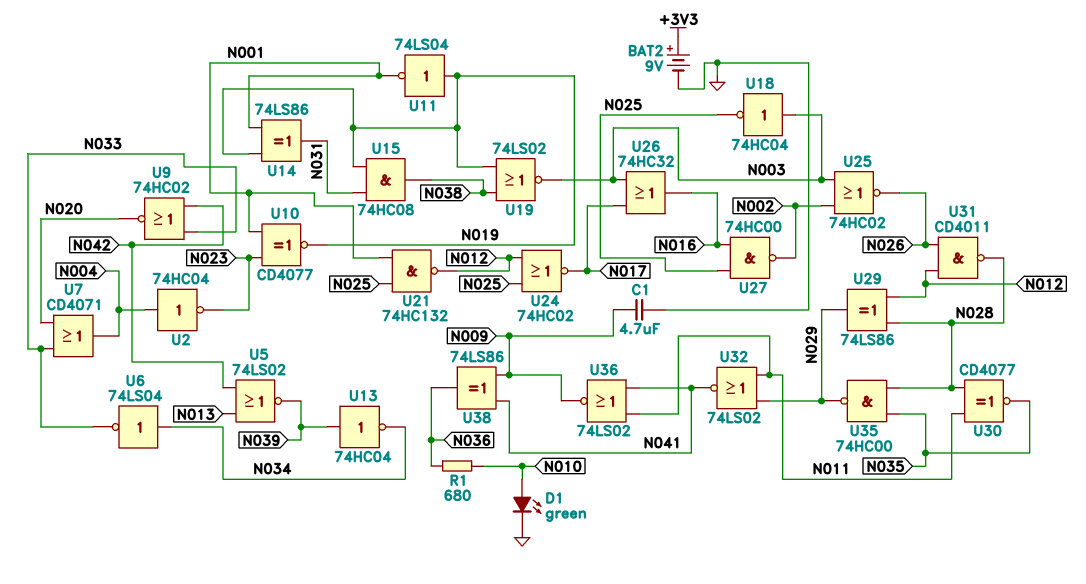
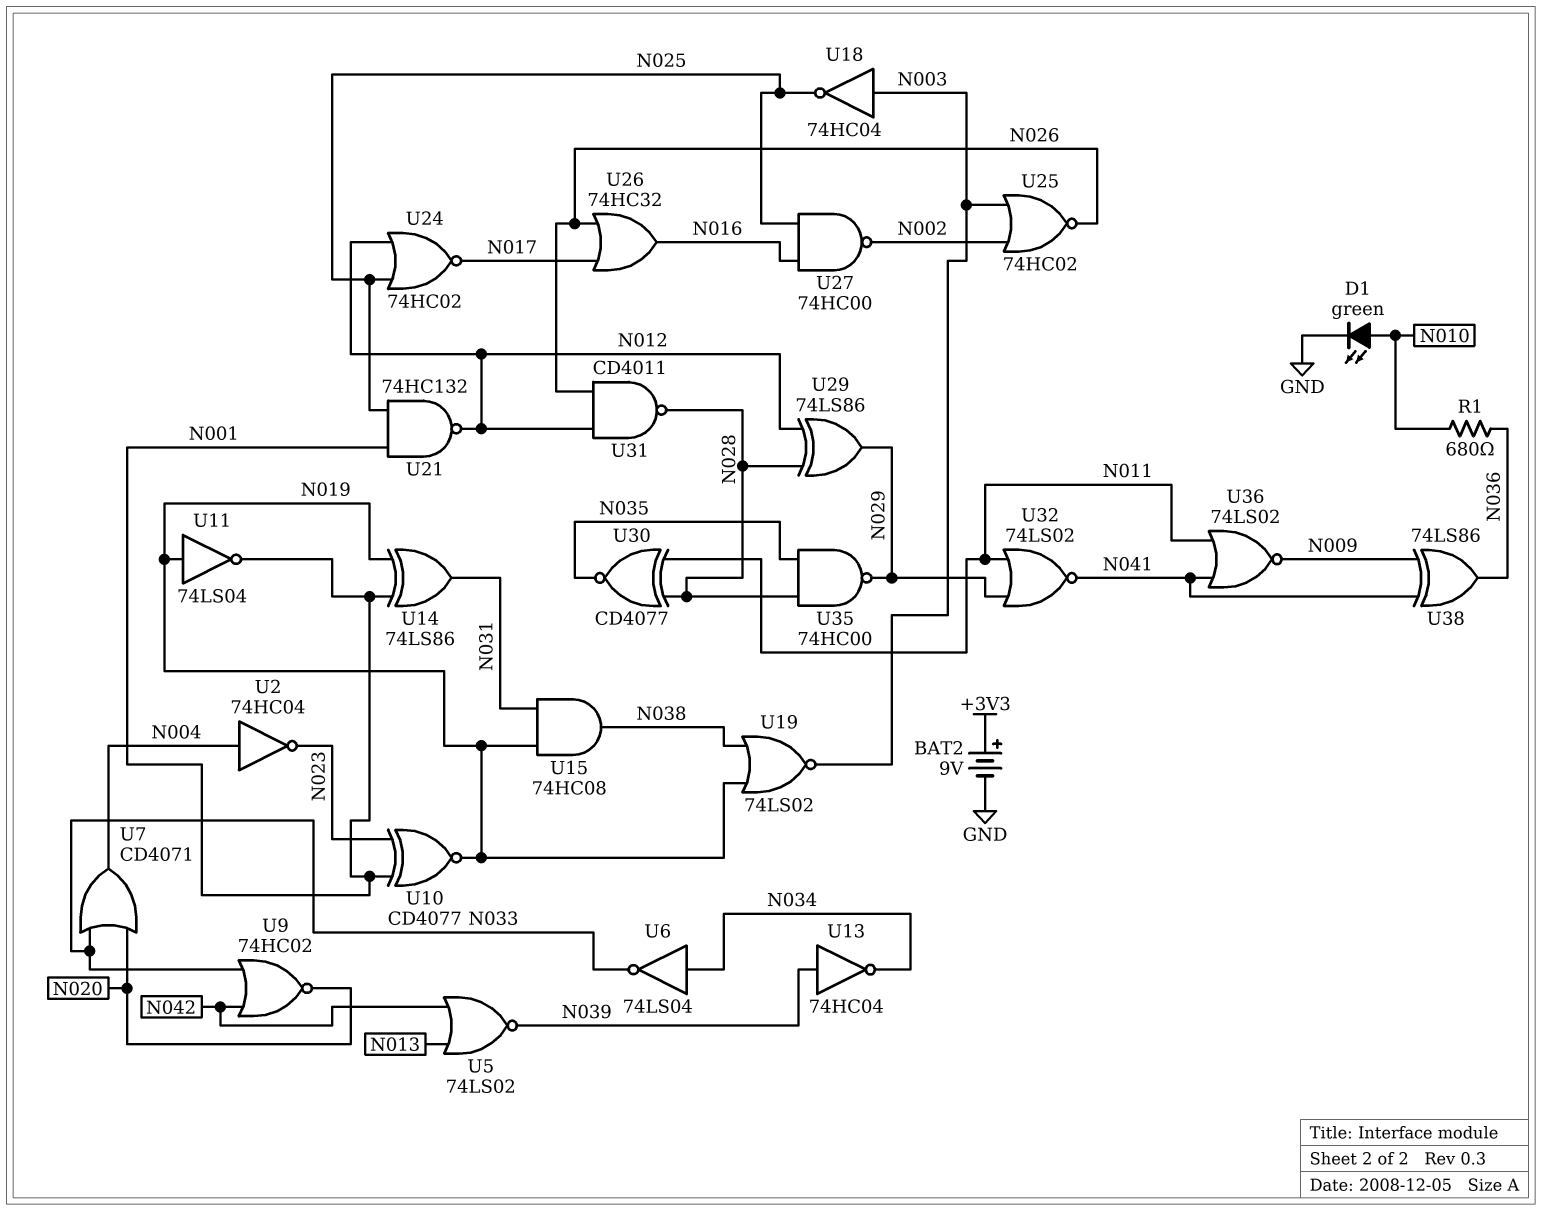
C1: 4.7uF (GND, N009) -> none
U26: OR 74HC32 (in N003, in N017, out N016) -> OR 74HC32 (in N017, in N026, out N016)

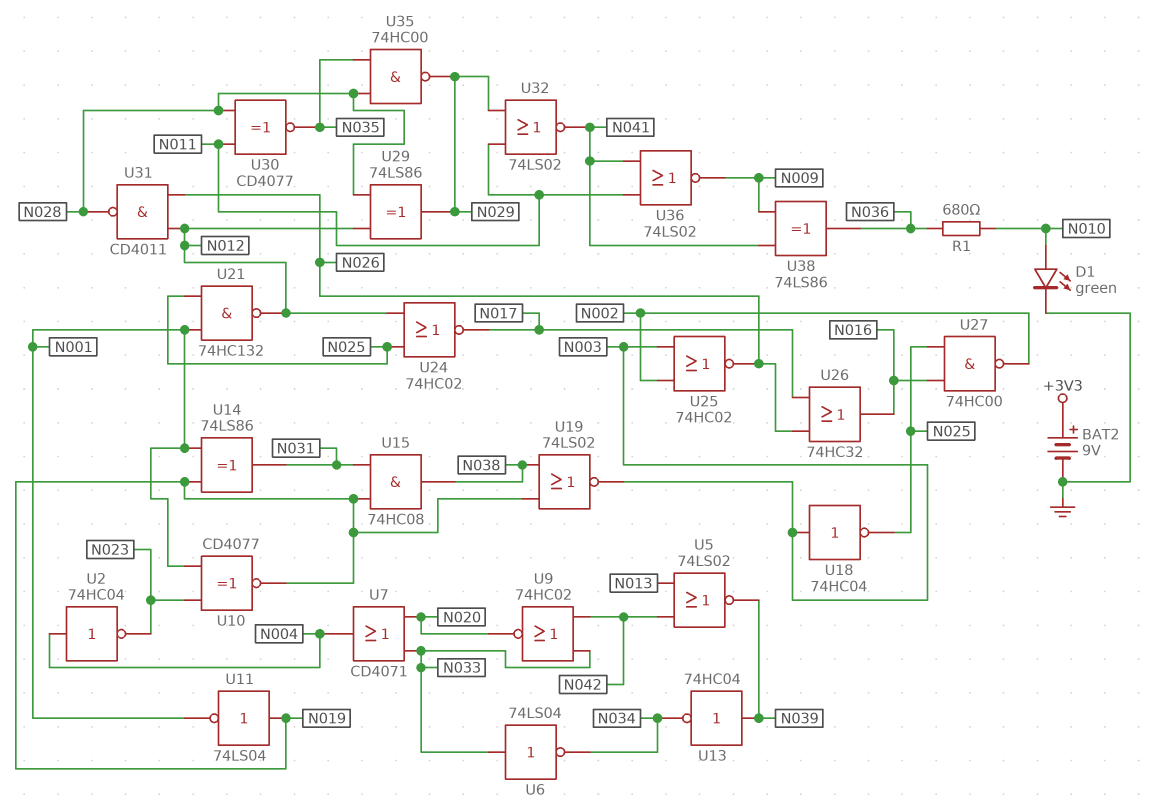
U6: NOT 74LS04 (in N034, out N033) -> NOT 74LS04 (in N033, out N034)

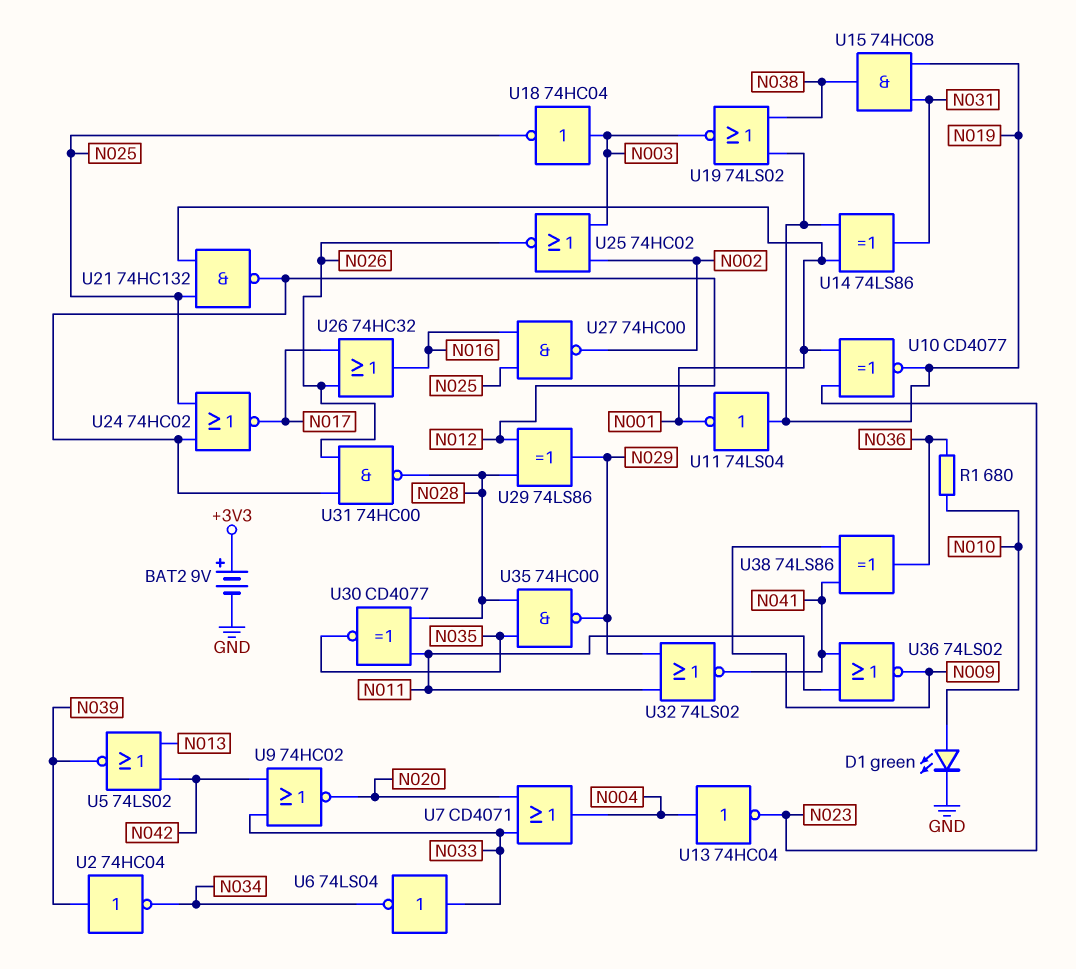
U2: NOT 74HC04 (in N004, out N023) -> NOT 74HC04 (in N039, out N034)
U13: NOT 74HC04 (in N039, out N034) -> NOT 74HC04 (in N004, out N023)
U31: NAND CD4011 (in N012, in N026, out N028) -> NAND 74HC00 (in N012, in N026, out N028)

